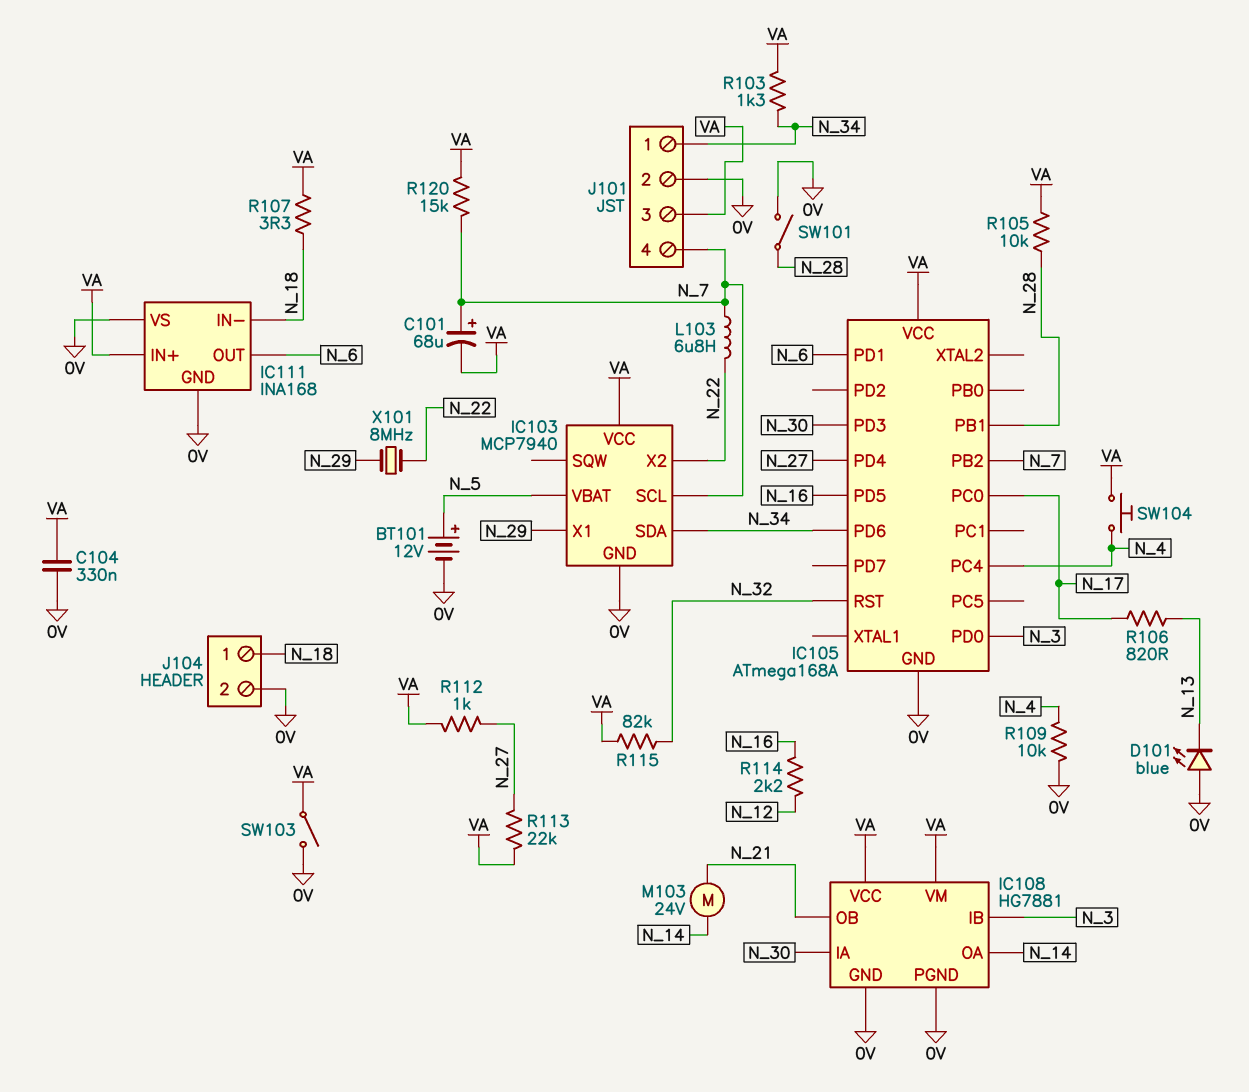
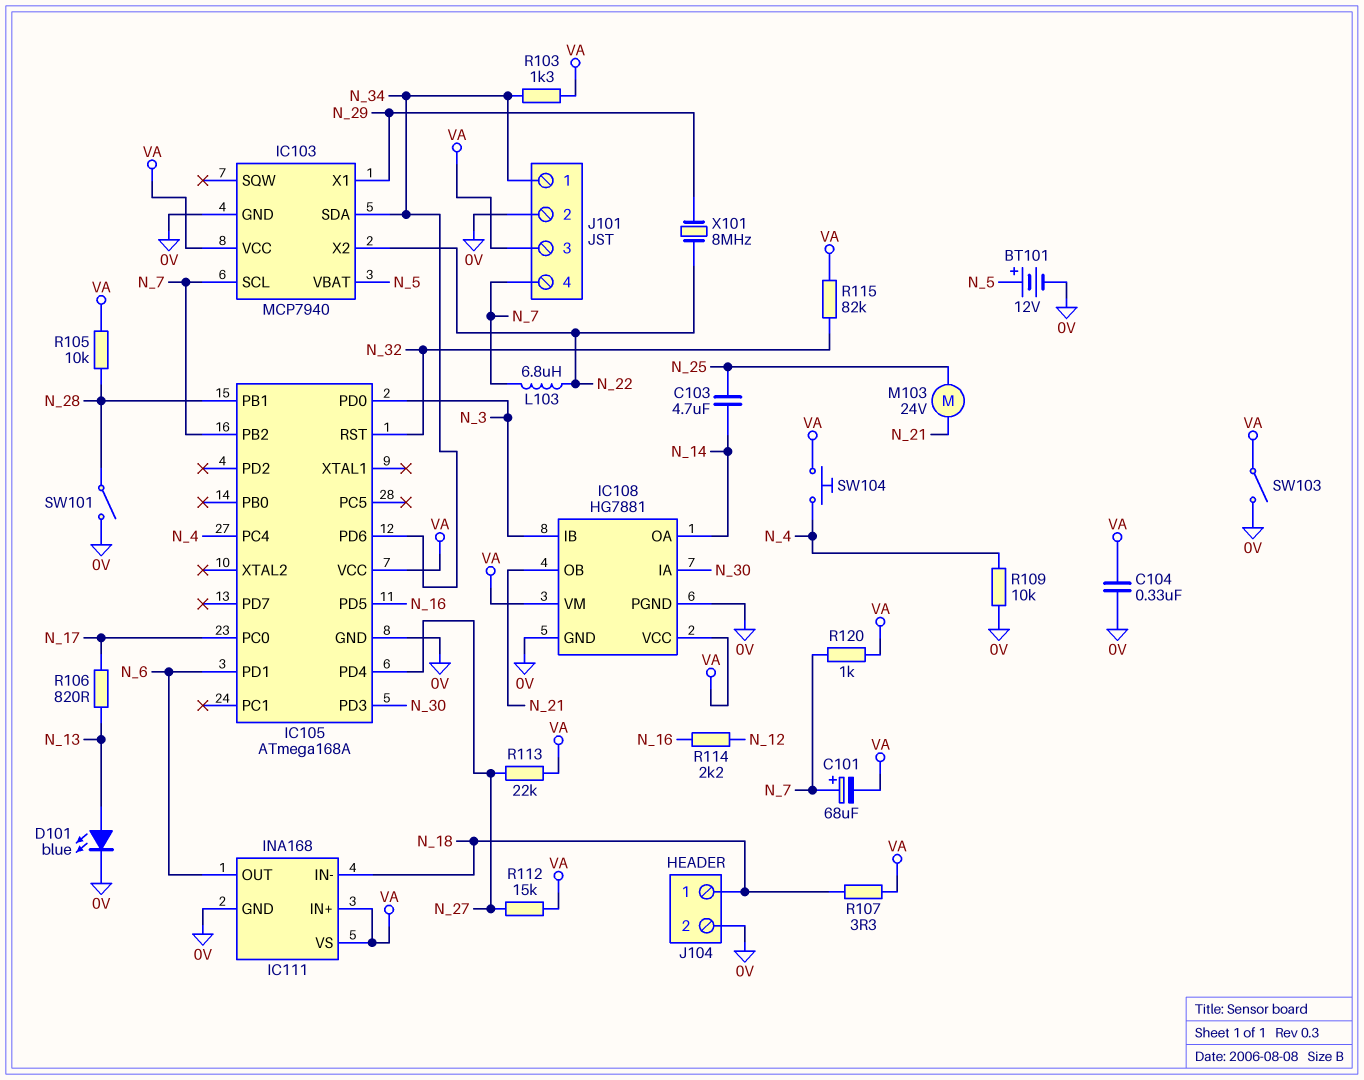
C103: none -> 4.7uF (N_14, N_25)
D101: LED blue (A 0V, K N_13) -> LED blue (A N_13, K 0V)
IC111 pin VS: 0V -> VA
M103: motor 24V (N_14, N_21) -> motor 24V (N_21, N_25)
R112: 1k (N_27, VA) -> 15k (N_27, VA)
R120: 15k (N_7, VA) -> 1k (N_7, VA)

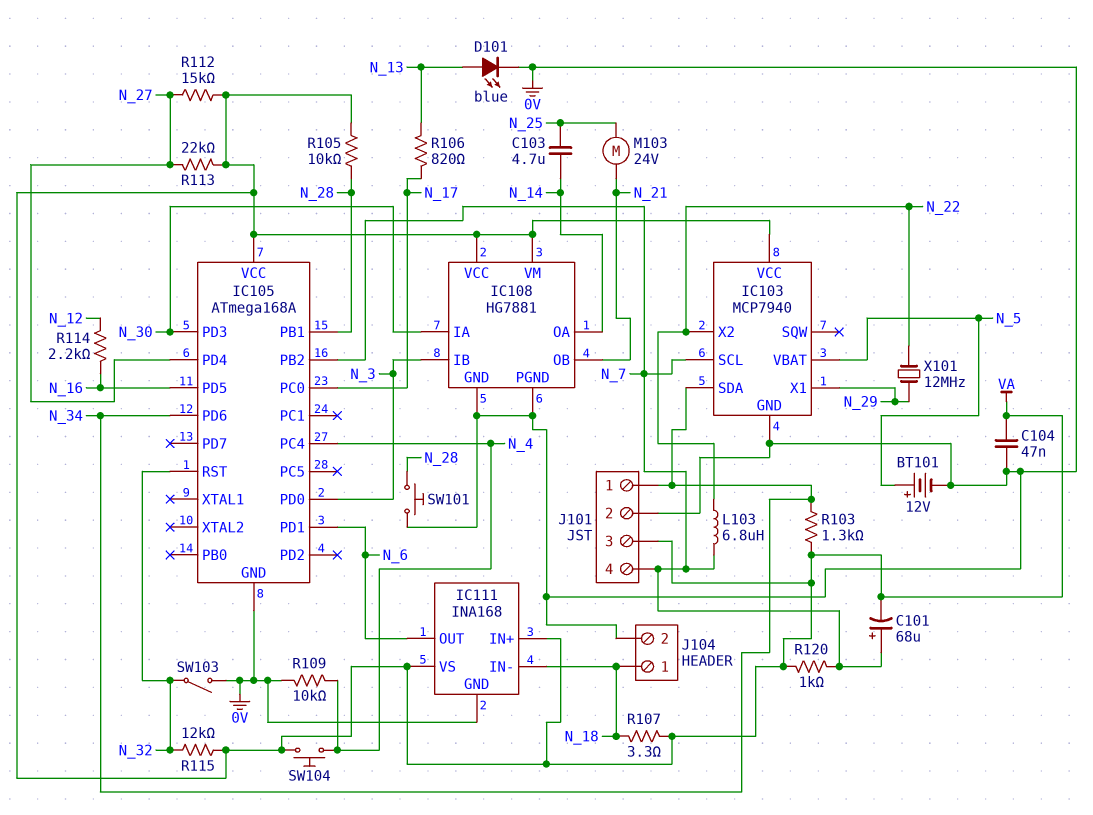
C104: 330nF (0V, VA) -> 47nF (0V, VA)
R115: 82k (N_32, VA) -> 12k (N_32, VA)
SW101: switch (0V, N_28) -> button (0V, N_28)
SW103: switch (0V, VA) -> switch (0V, N_32)
X101: 8MHz (N_22, N_29) -> 12MHz (N_22, N_29)

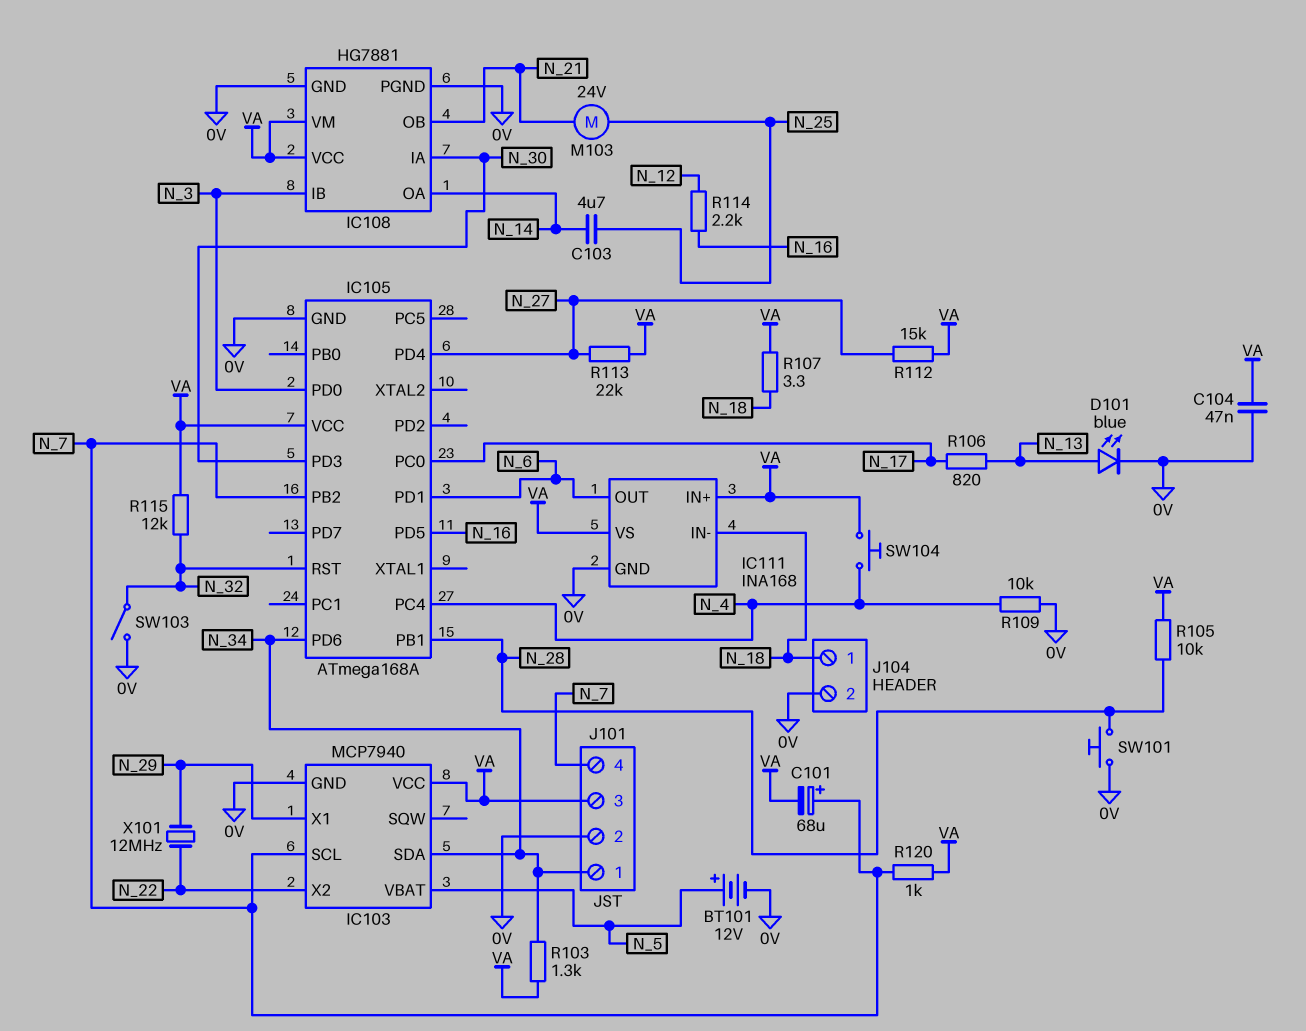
L103: 6.8uH (N_7, N_22) -> none

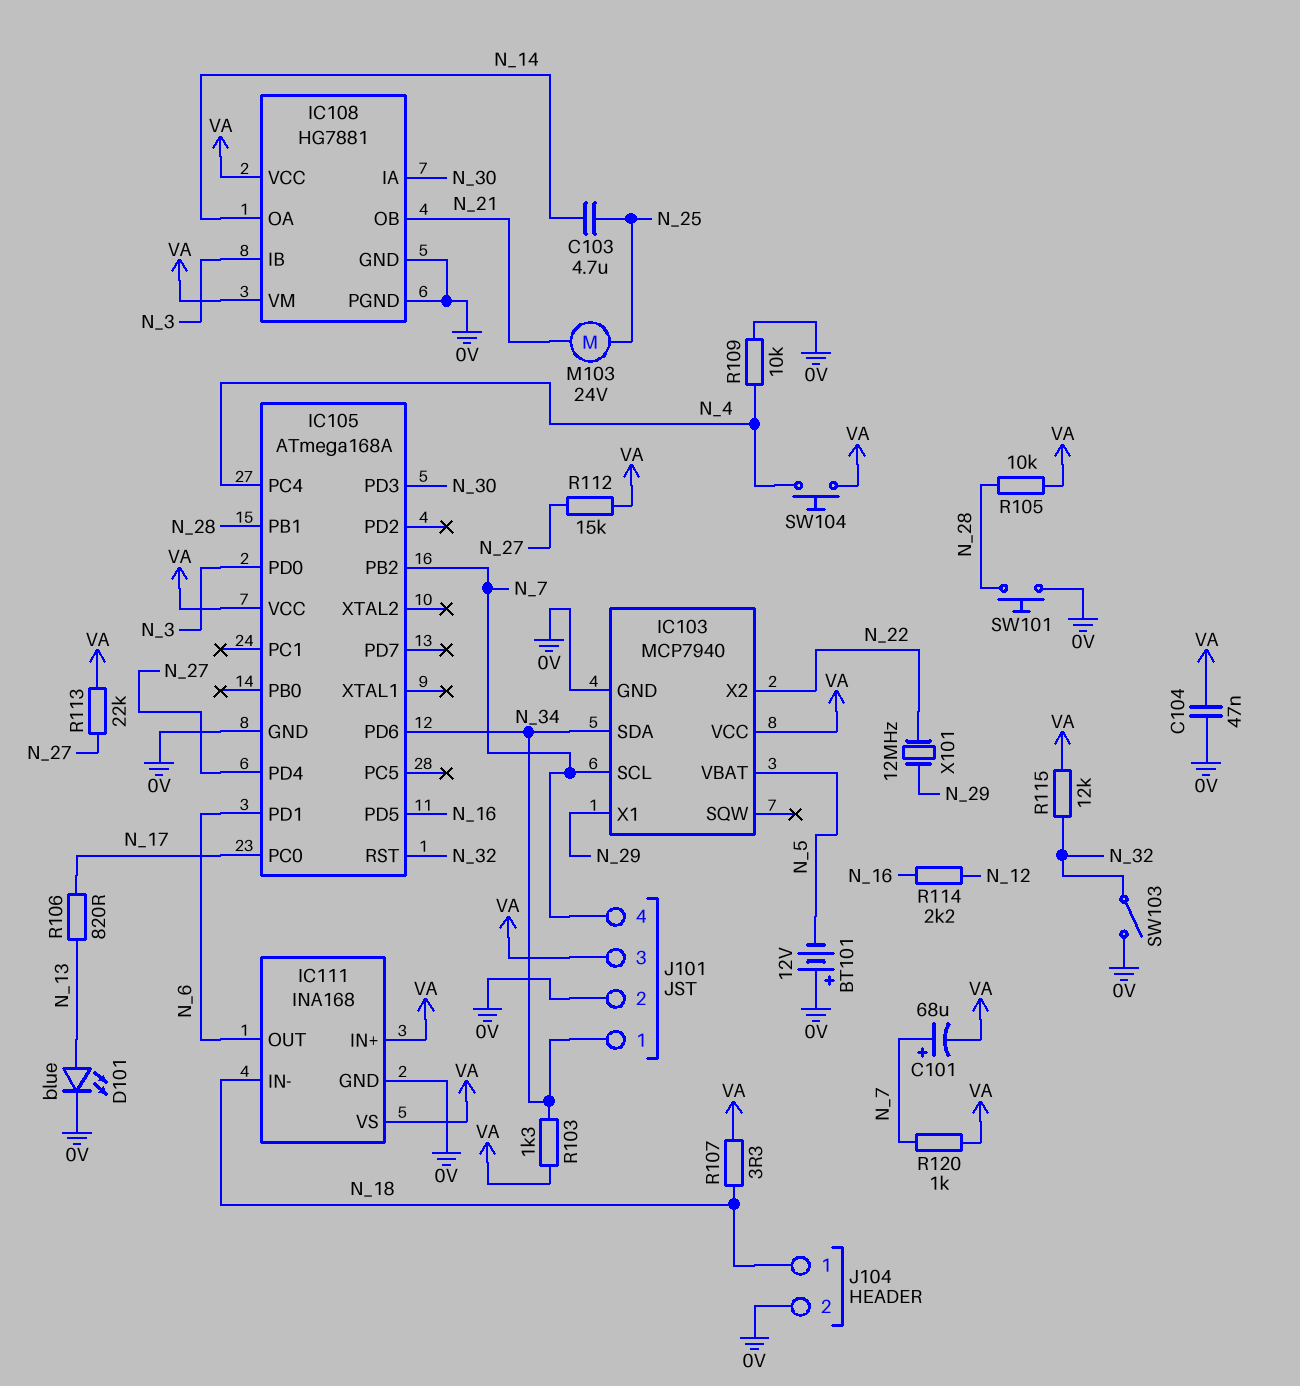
BT101: 12V (plus N_5, minus 0V) -> 12V (plus 0V, minus N_5)

